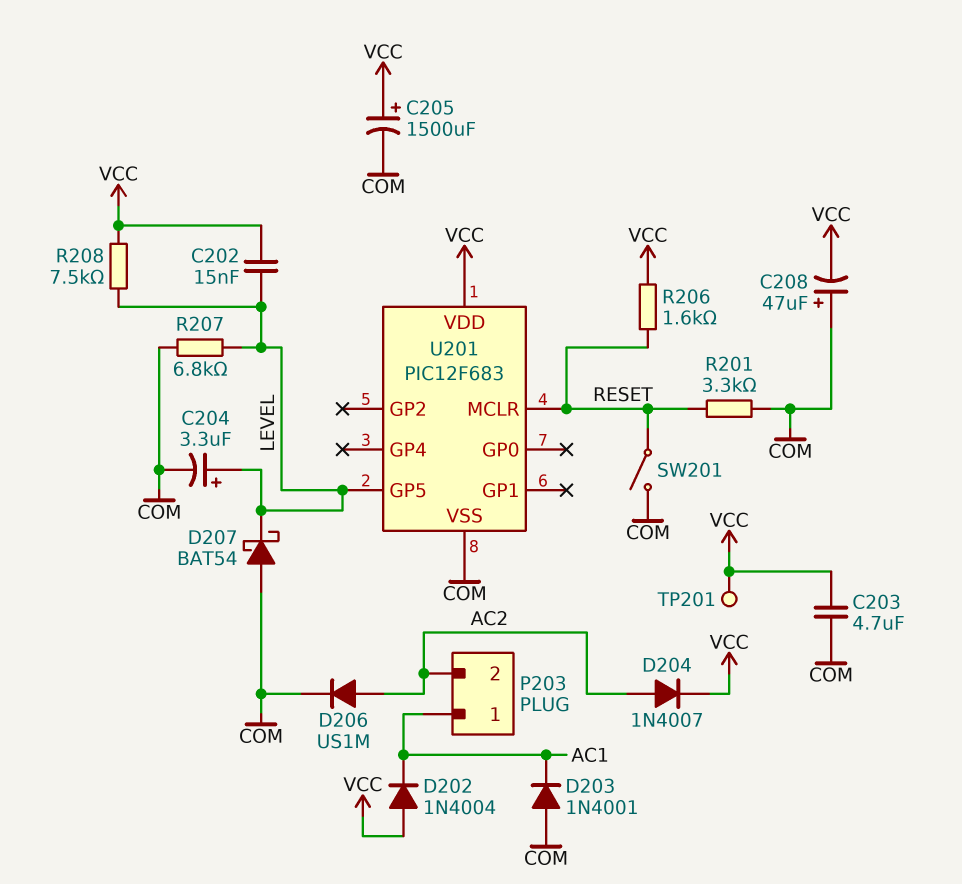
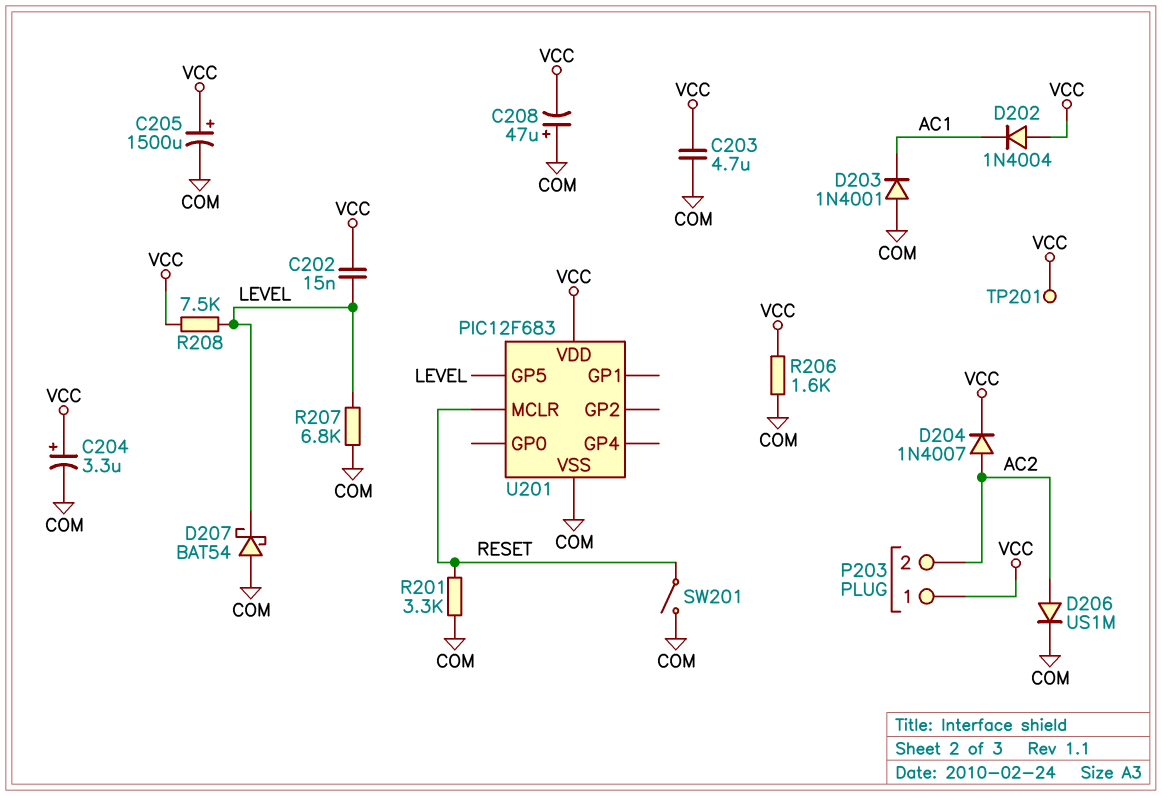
C204: 3.3uF (plus LEVEL, minus COM) -> 3.3uF (plus VCC, minus COM)
P203 pin 1: AC1 -> VCC
R206: 1.6k (RESET, VCC) -> 1.6k (COM, VCC)

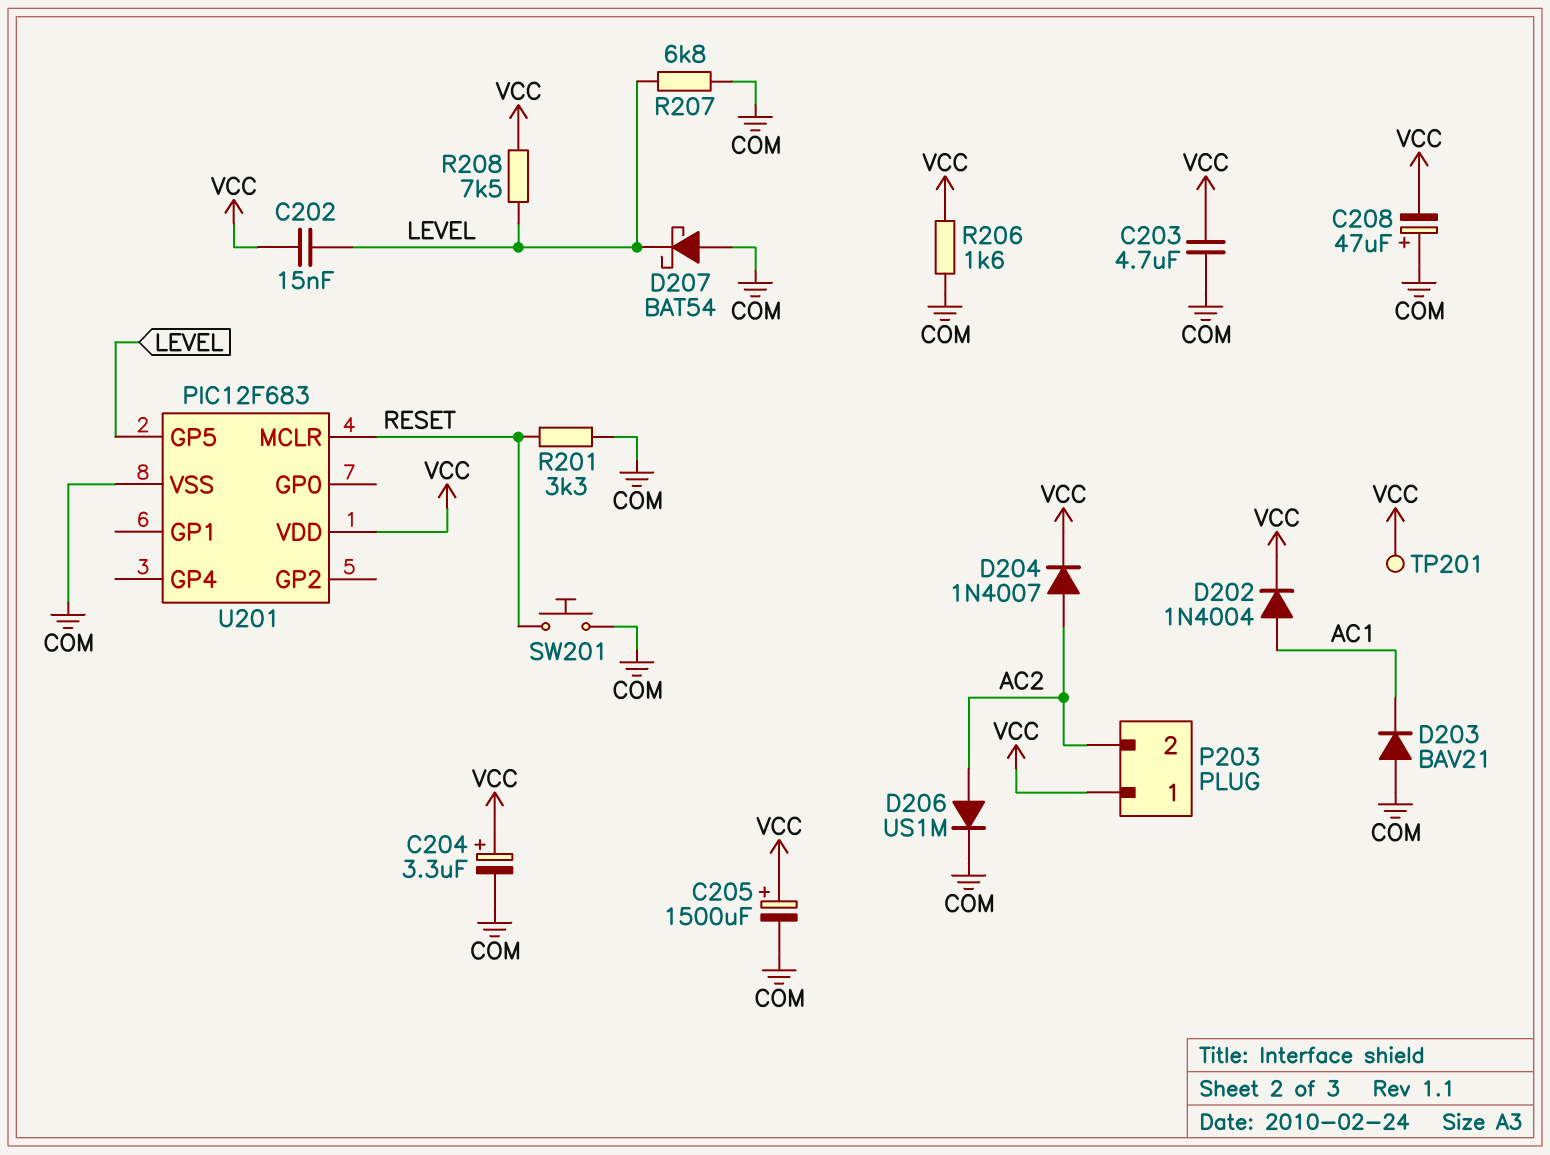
D202: diode 1N4004 (A VCC, K AC1) -> diode 1N4004 (A AC1, K VCC)
D203: diode 1N4001 (A COM, K AC1) -> diode BAV21 (A COM, K AC1)
SW201: switch (COM, RESET) -> button (COM, RESET)

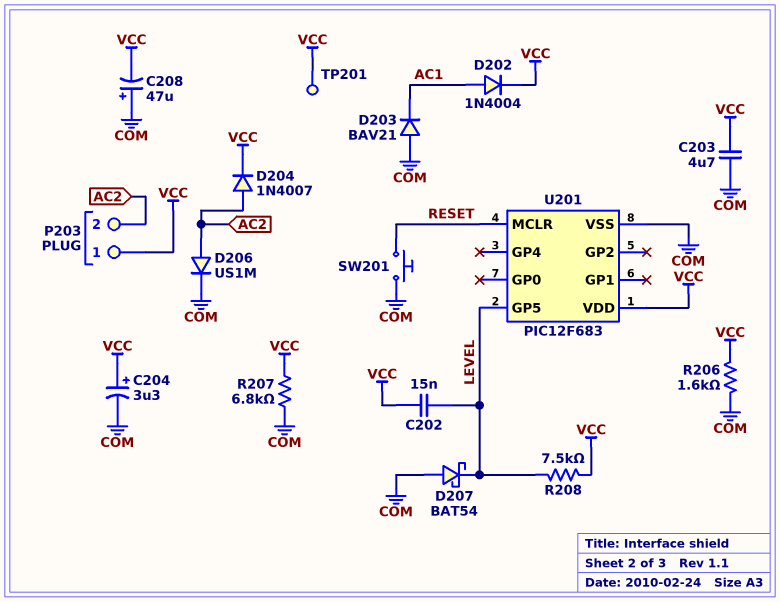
C205: 1500uF (plus VCC, minus COM) -> none
R201: 3.3k (COM, RESET) -> none
R207: 6.8k (COM, LEVEL) -> 6.8k (COM, VCC)

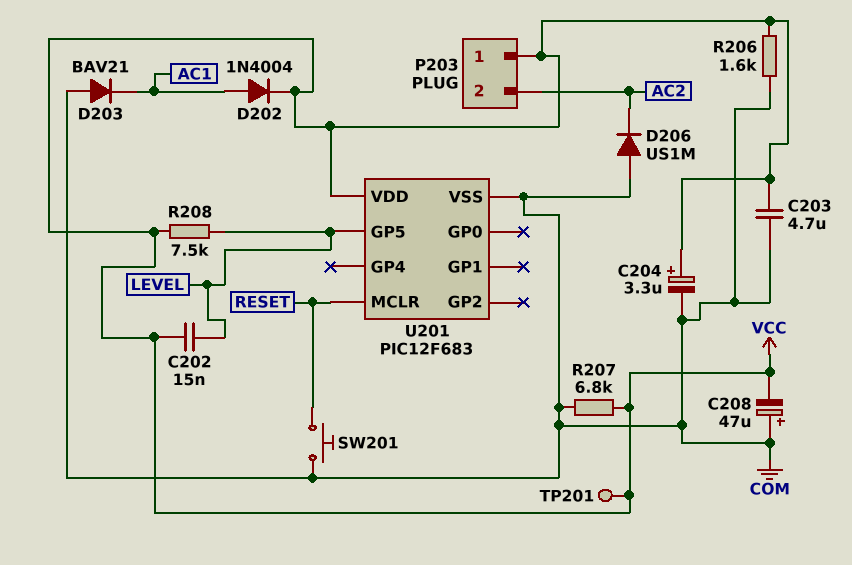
D204: diode 1N4007 (A AC2, K VCC) -> none
D206: diode US1M (A AC2, K COM) -> diode US1M (A COM, K AC2)
D207: schottky BAT54 (A COM, K LEVEL) -> none

